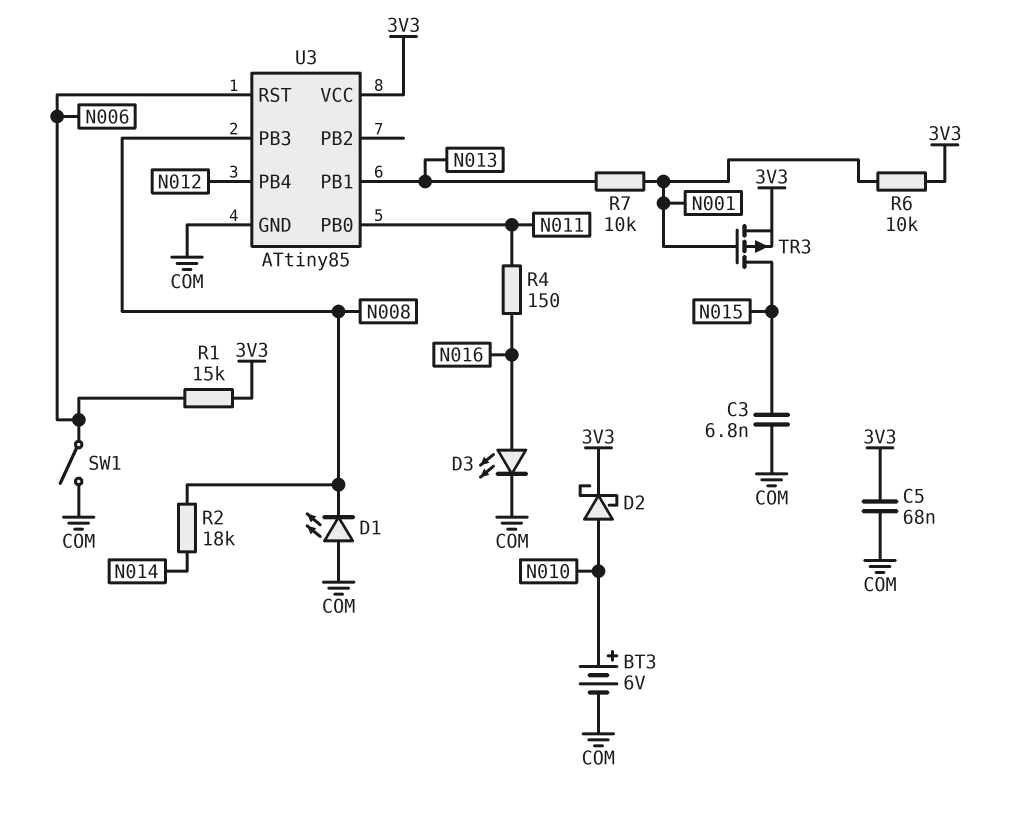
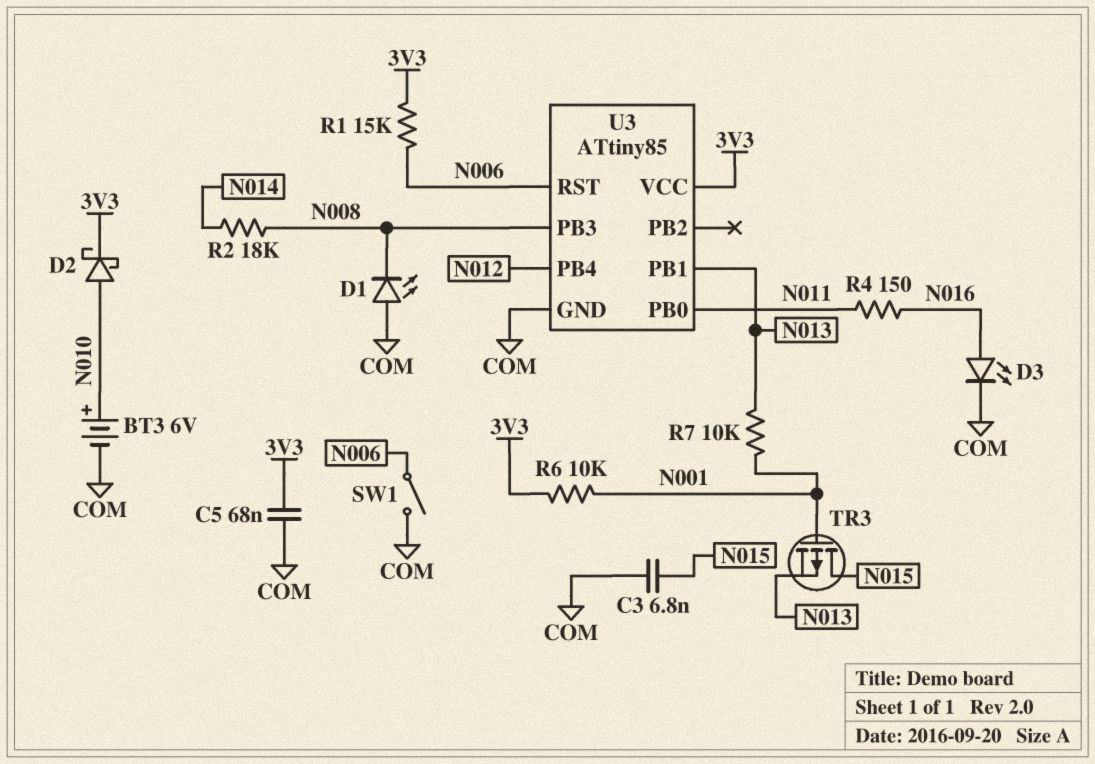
TR3: PMOS (G N001, D N015, S 3V3) -> PMOS (G N001, D N015, S N013)

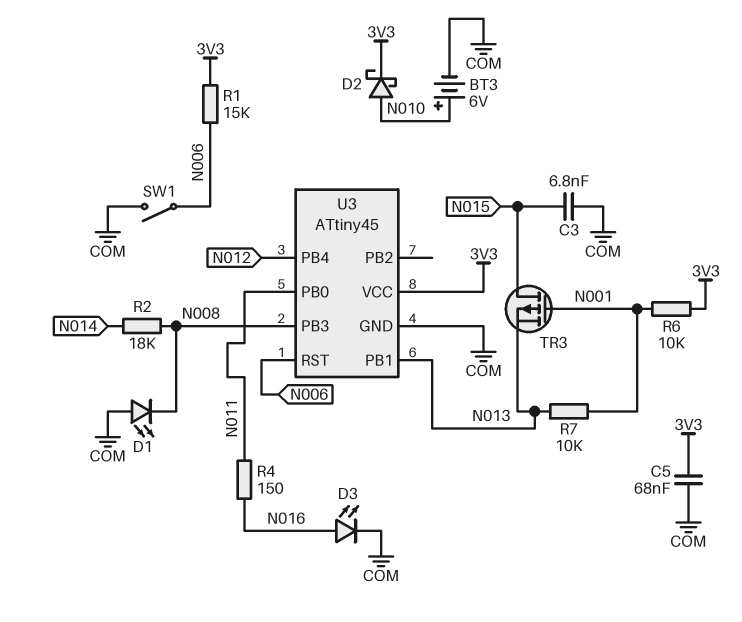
U3: ATtiny85 -> ATtiny45

